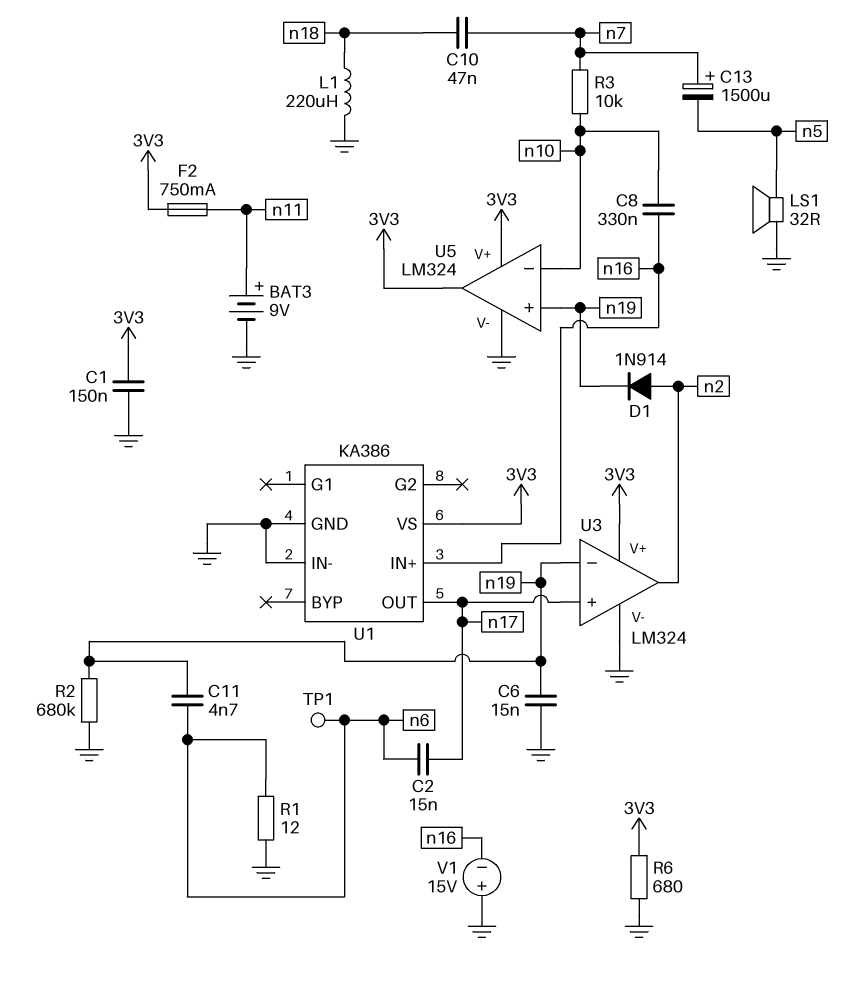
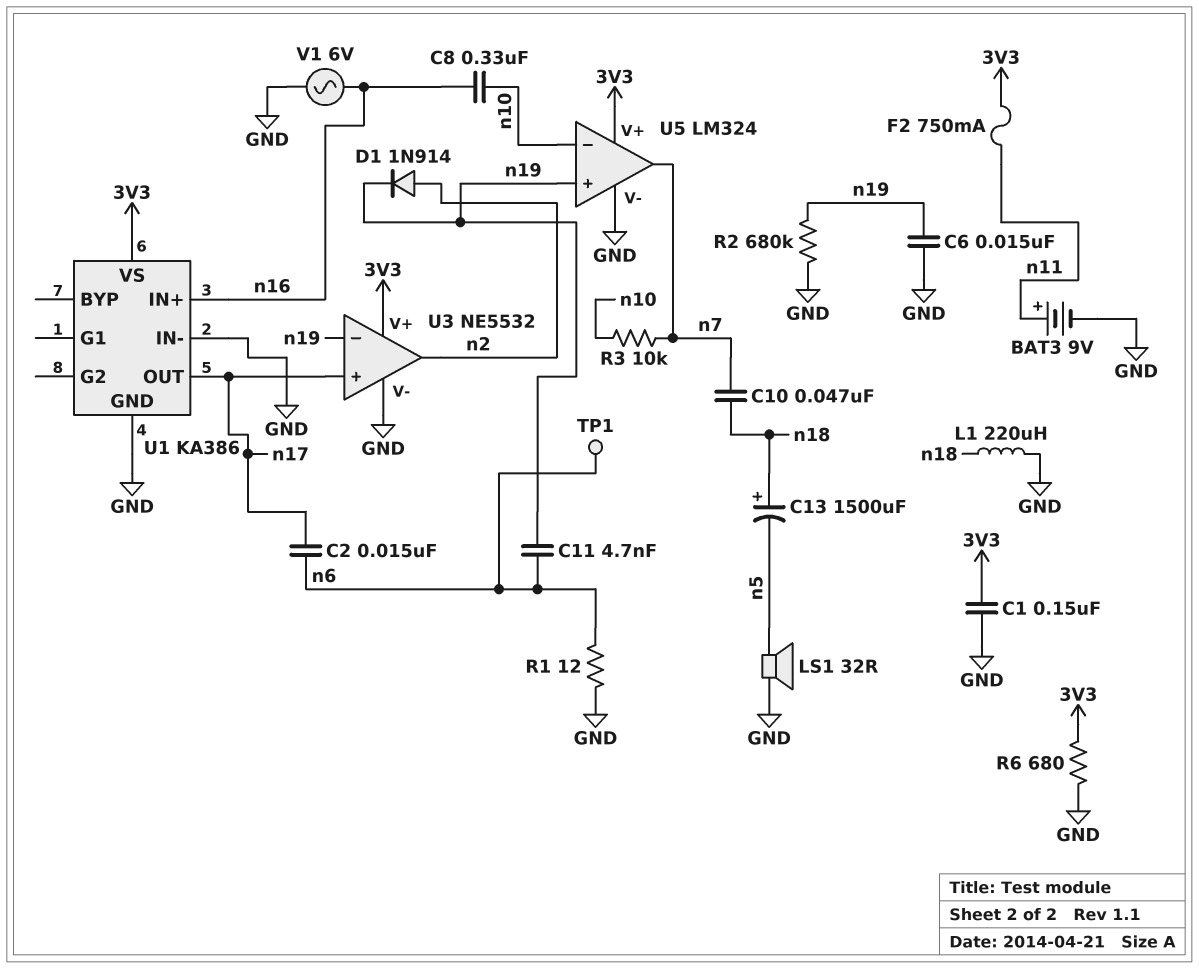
C13: 1500uF (plus n7, minus n5) -> 1500uF (plus n18, minus n5)
U3: LM324 -> NE5532
U5 pin out: 3V3 -> n7
V1: 15V (plus GND, minus n16) -> AC 6V (GND, n16)

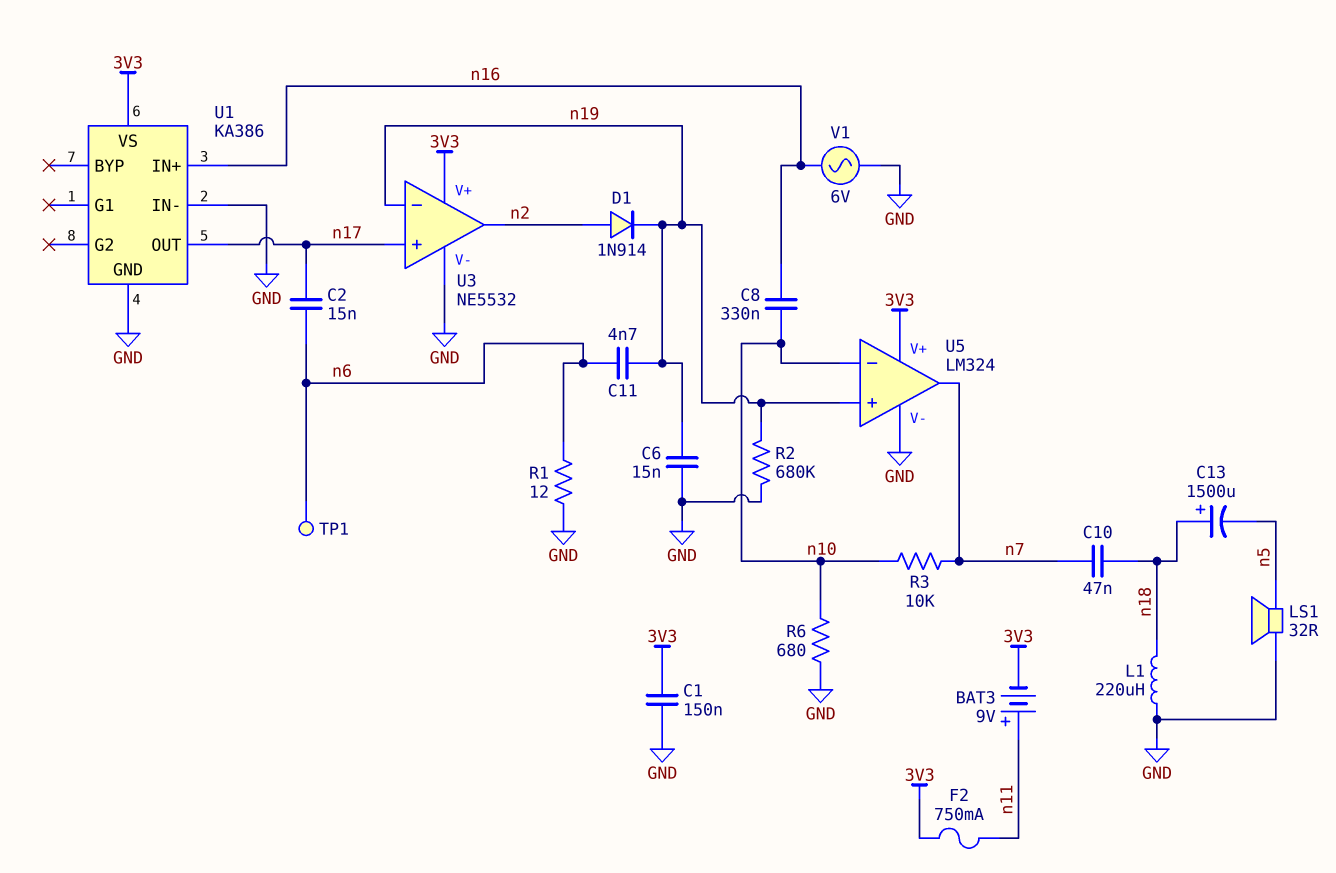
BAT3: 9V (plus n11, minus GND) -> 9V (plus n11, minus 3V3)
R6: 680 (3V3, GND) -> 680 (GND, n10)

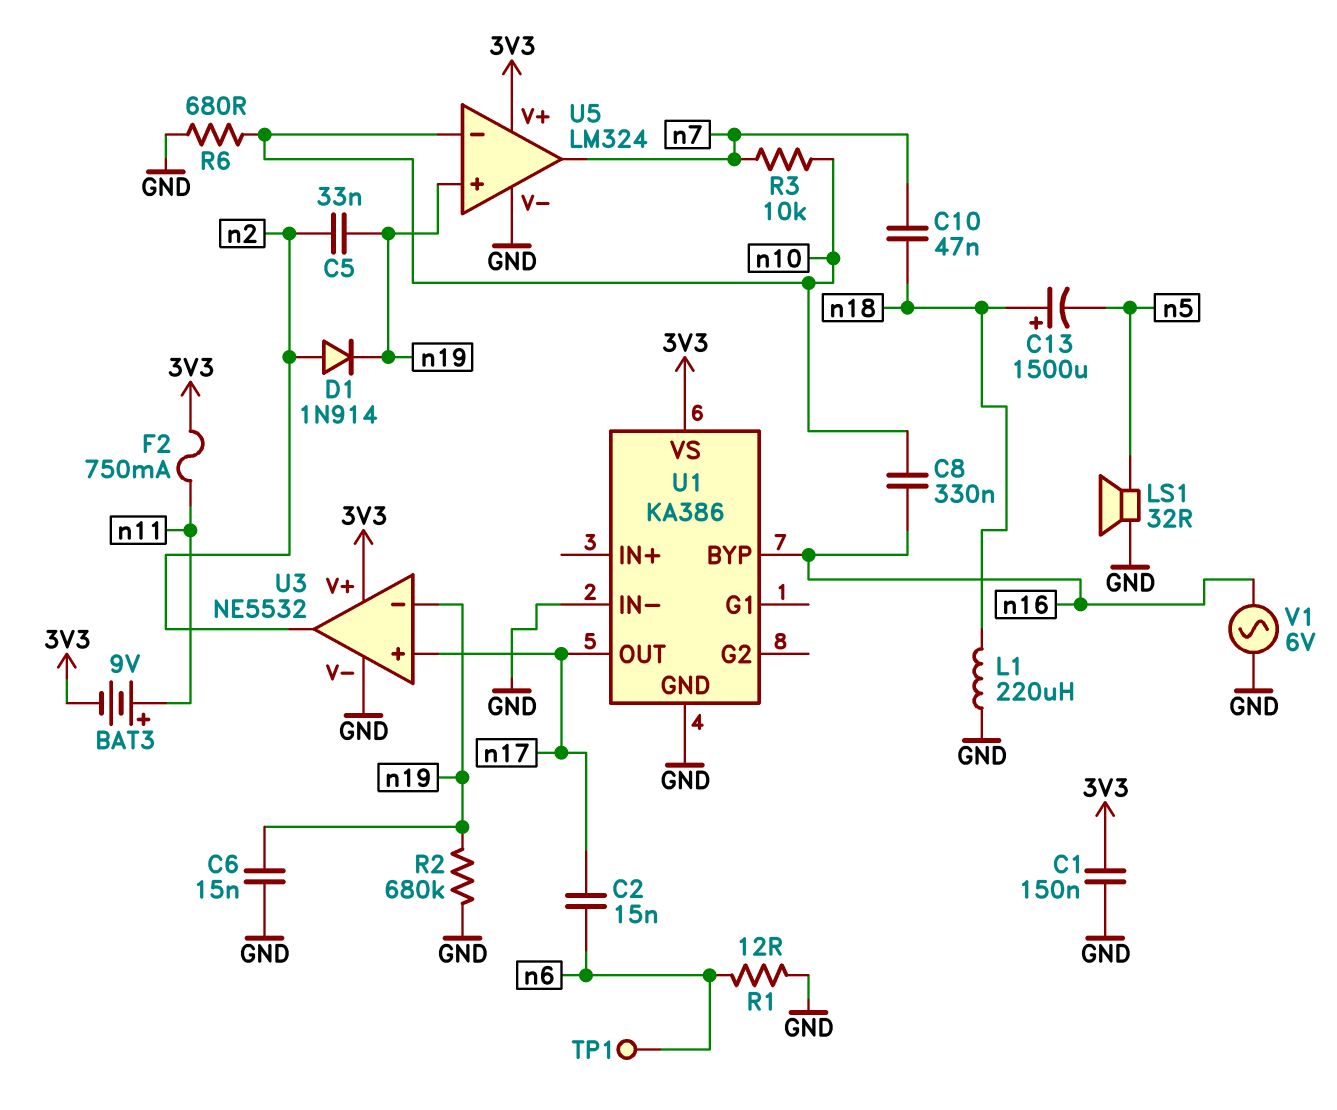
C5: none -> 33nF (n2, n19)
C11: 4.7nF (n6, n19) -> none
U1 pin BYP: none -> n16
U1 pin IN+: n16 -> none

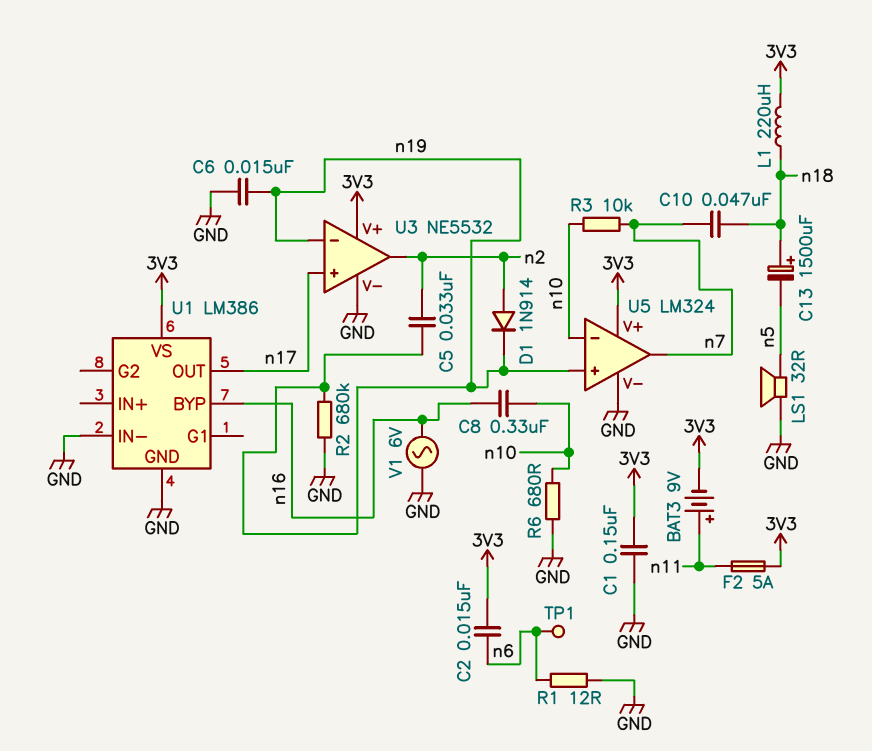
C2: 15nF (n6, n17) -> 15nF (3V3, n6)
F2: 750mA (3V3, n11) -> 5A (3V3, n11)
L1: 220uH (GND, n18) -> 220uH (3V3, n18)
U1: KA386 -> LM386

